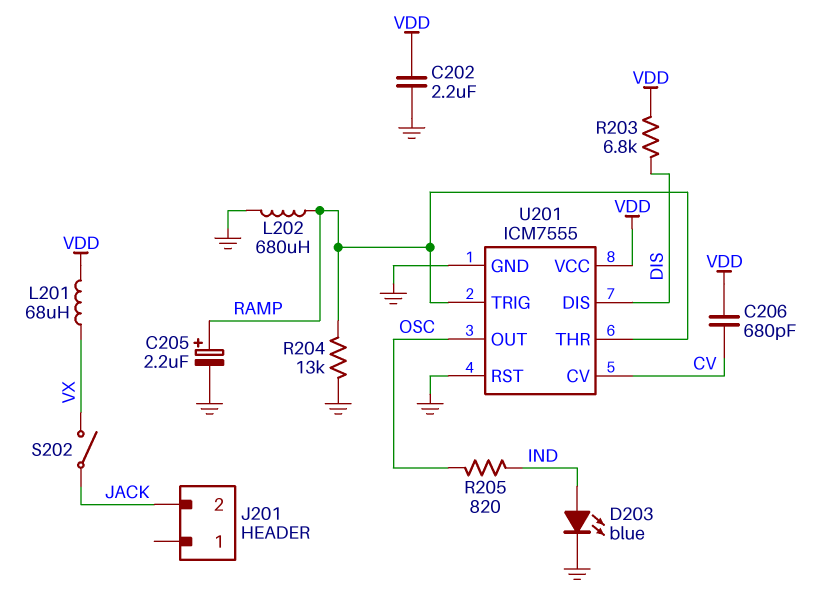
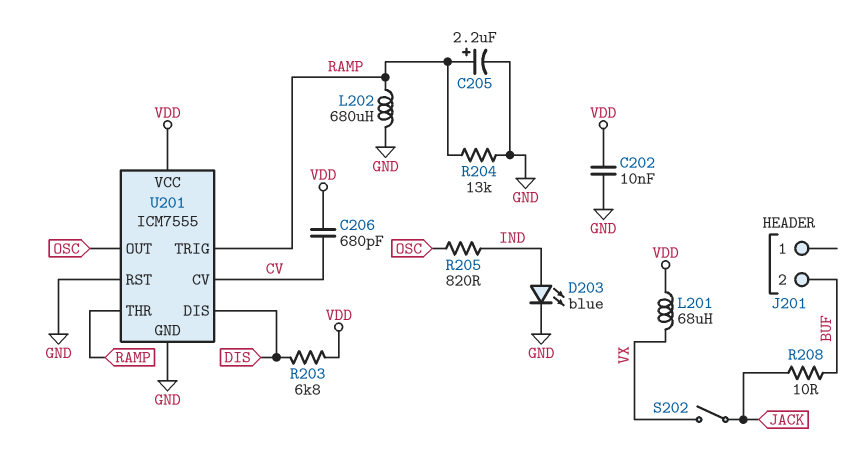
C202: 2.2uF (GND, VDD) -> 10nF (GND, VDD)
J201 pin 2: JACK -> BUF
R208: none -> 10 (BUF, JACK)

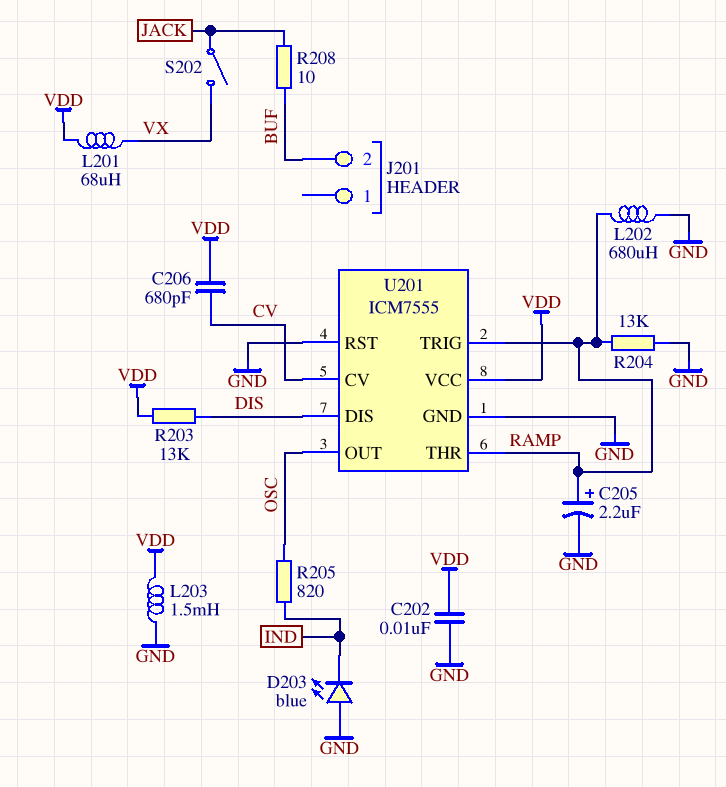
D203: LED blue (A IND, K GND) -> LED blue (A GND, K IND)
L203: none -> 1.5mH (GND, VDD)
R203: 6.8k (DIS, VDD) -> 13k (DIS, VDD)

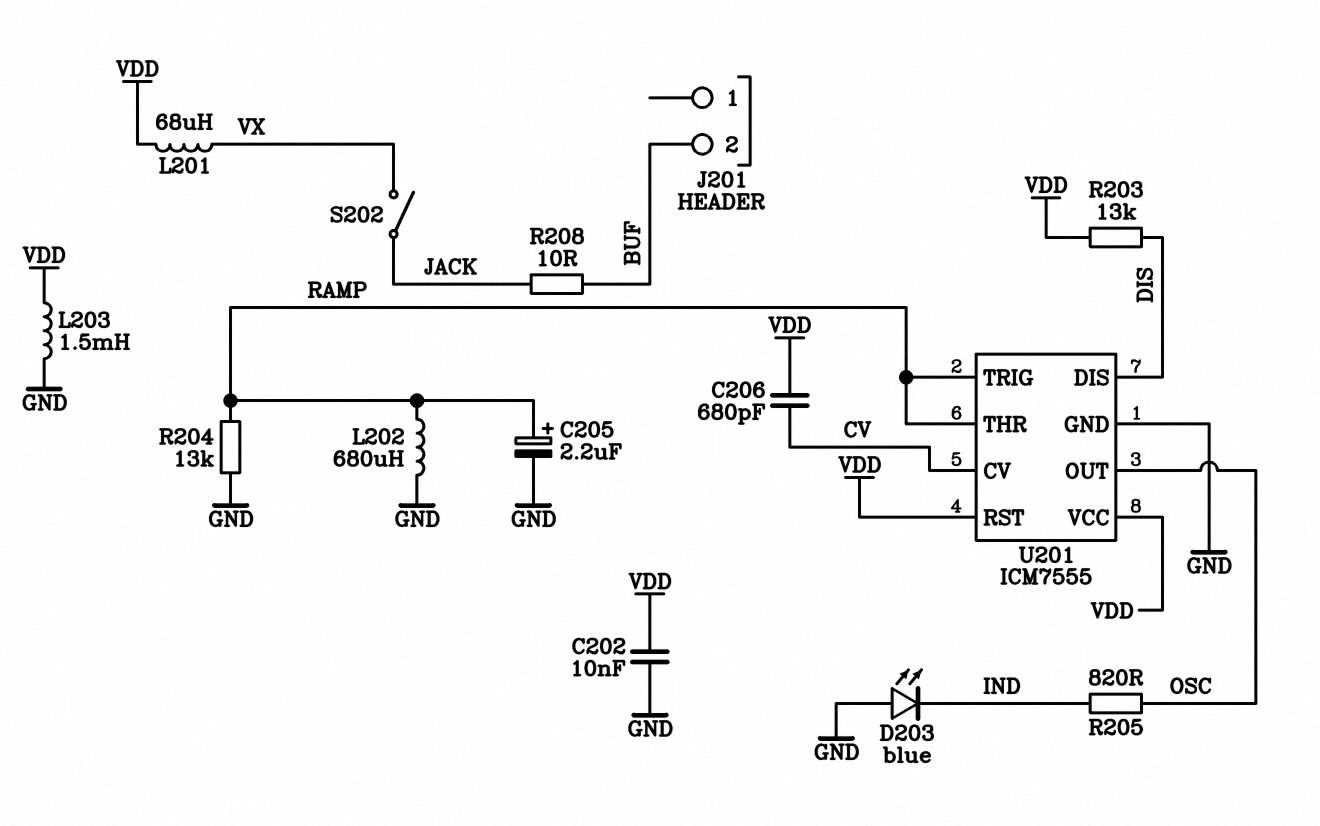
U201 pin RST: GND -> VDD

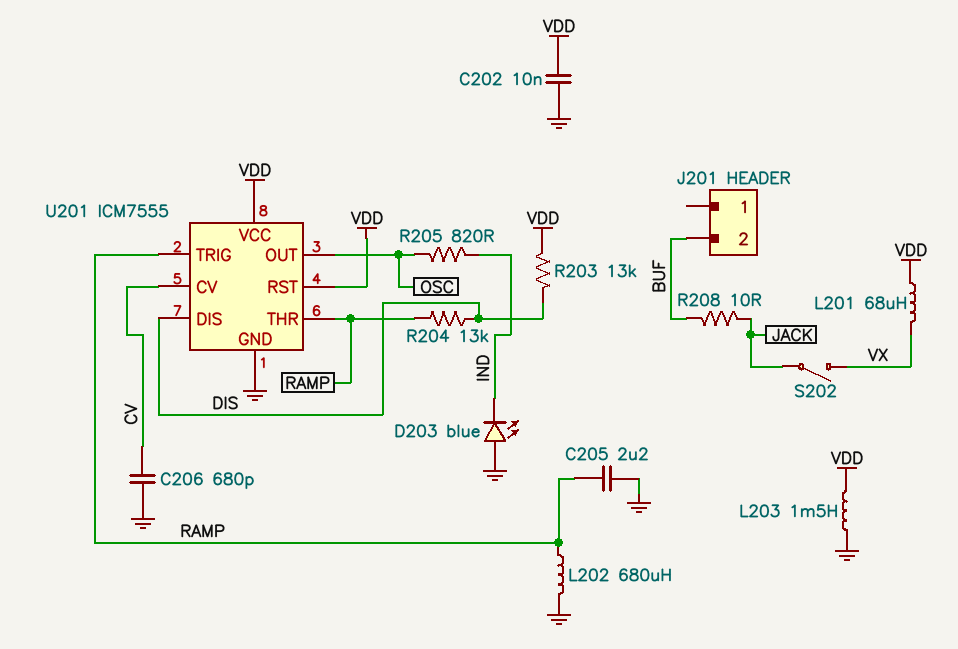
C205: 2.2uF (plus RAMP, minus GND) -> 2.2uF (GND, RAMP)
C206: 680pF (CV, VDD) -> 680pF (CV, GND)
R204: 13k (GND, RAMP) -> 13k (DIS, RAMP)

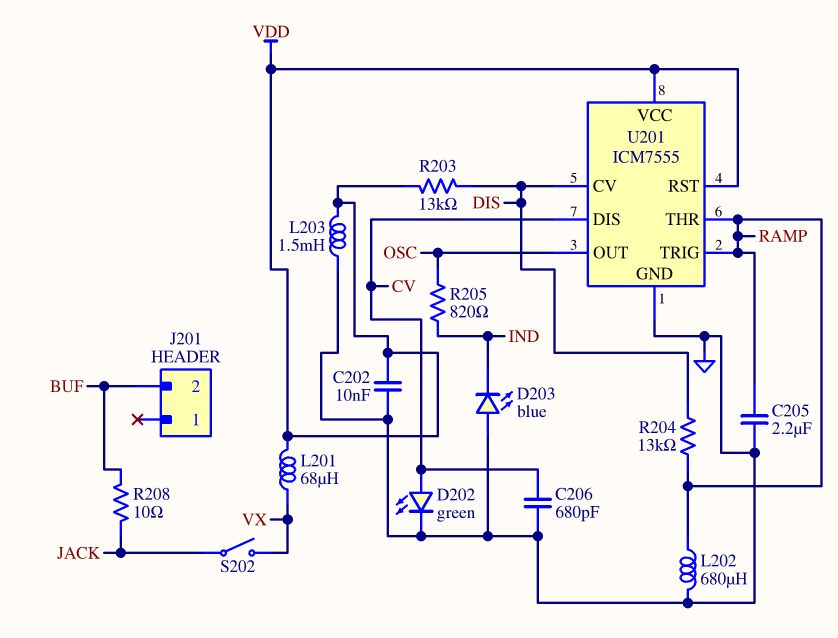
D202: none -> LED green (A CV, K GND)
U201 pin CV: CV -> DIS
U201 pin DIS: DIS -> CV

